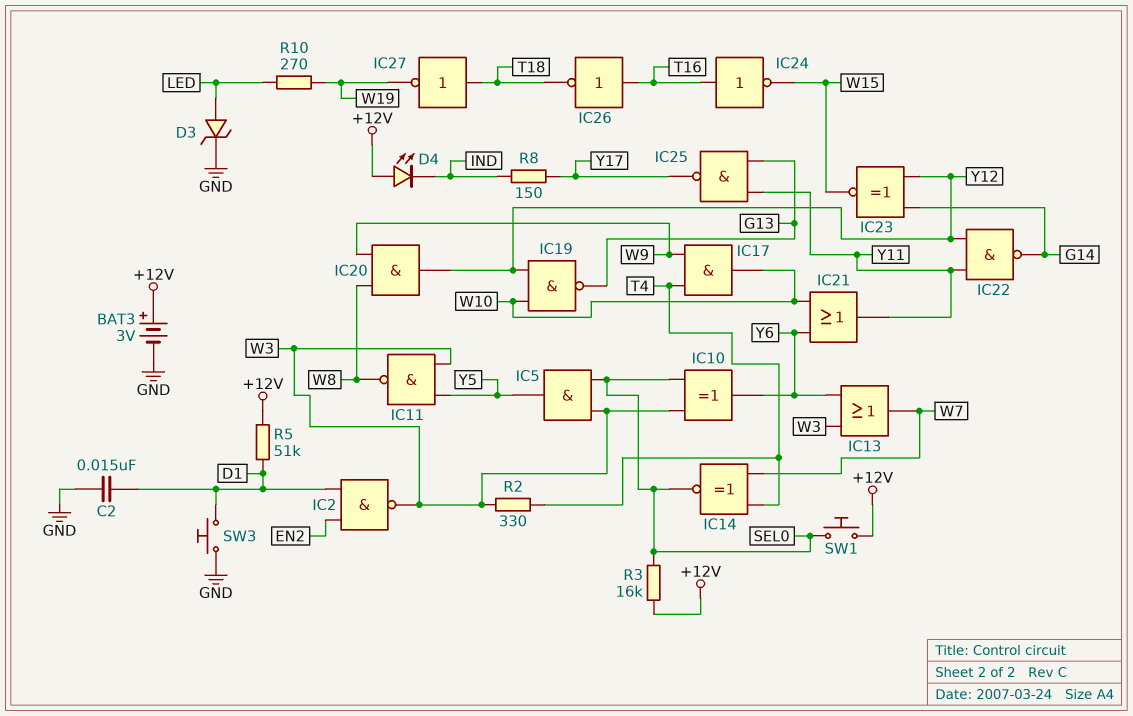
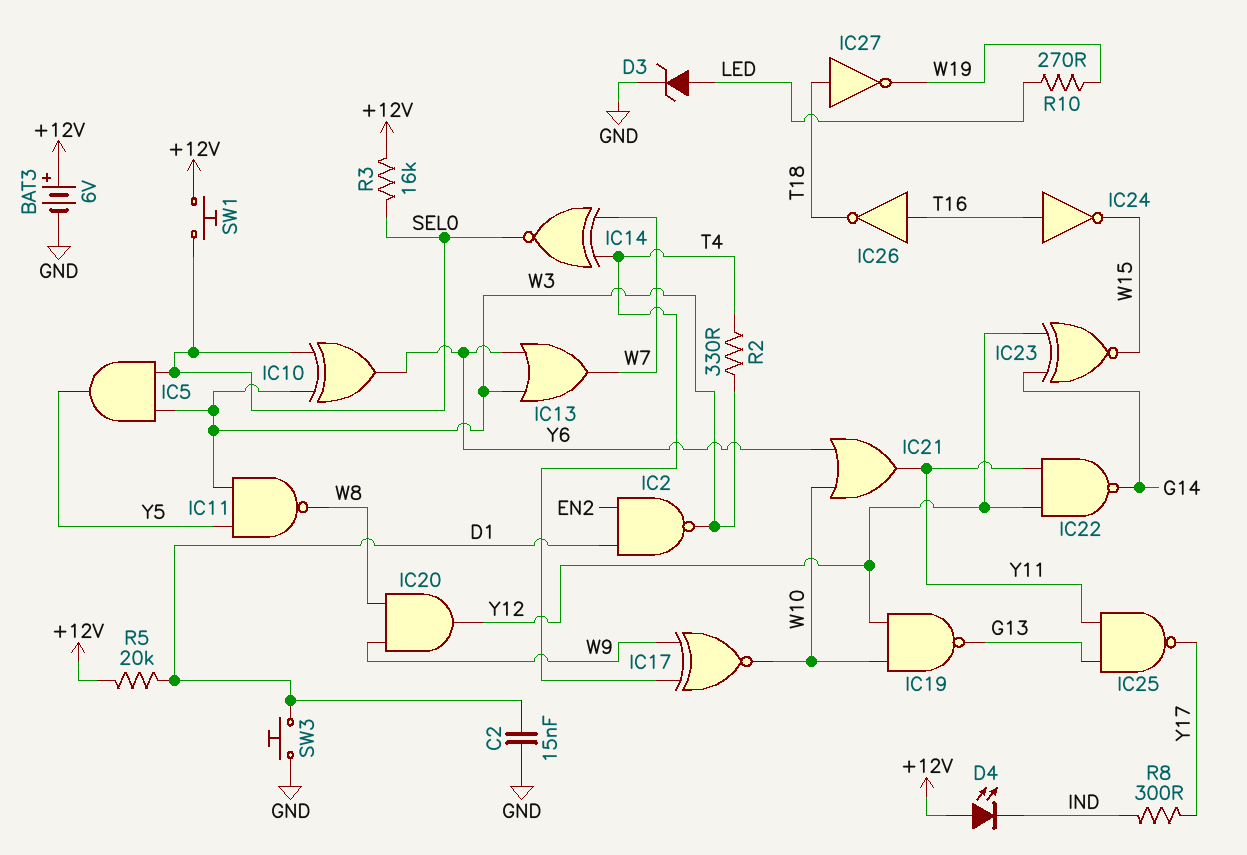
BAT3: 3V (plus +12V, minus GND) -> 6V (plus +12V, minus GND)
IC17: AND (in T4, in W9, out W10) -> XNOR (in T4, in W9, out W10)
R5: 51k (+12V, D1) -> 20k (+12V, D1)
R8: 150 (IND, Y17) -> 300 (IND, Y17)

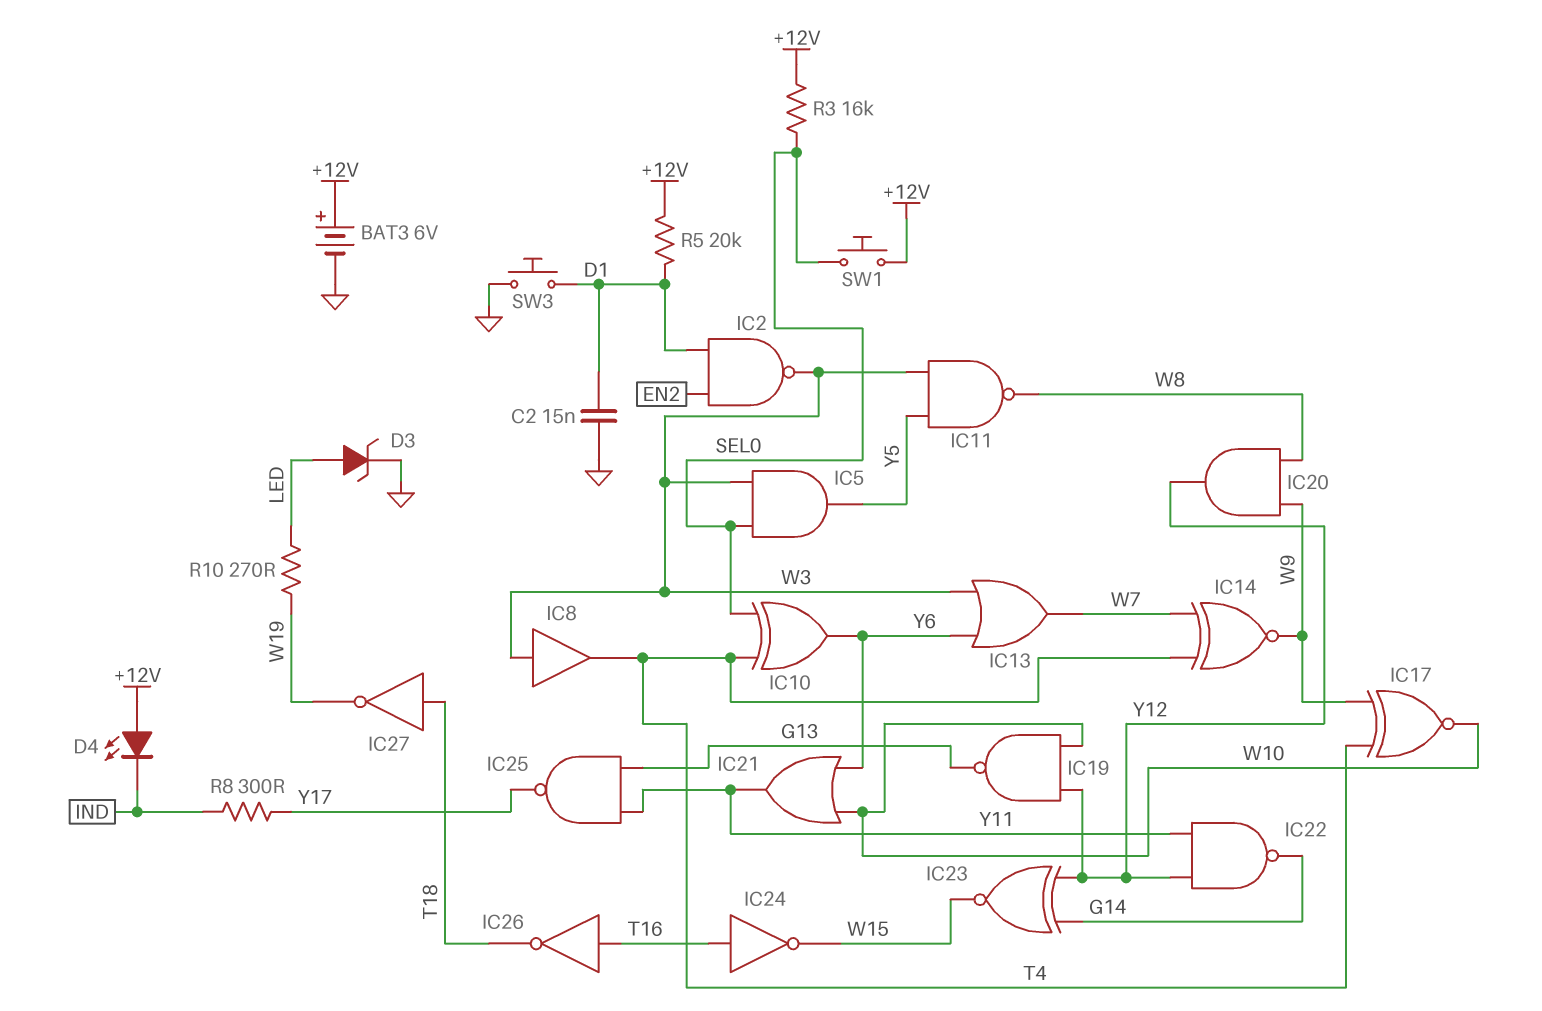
IC8: none -> buffer (in W3, out T4)
IC10: XOR (in SEL0, in W3, out Y6) -> XOR (in SEL0, in T4, out Y6)
IC14: XNOR (in T4, in W7, out SEL0) -> XNOR (in T4, in W7, out W9)
R2: 330 (T4, W3) -> none

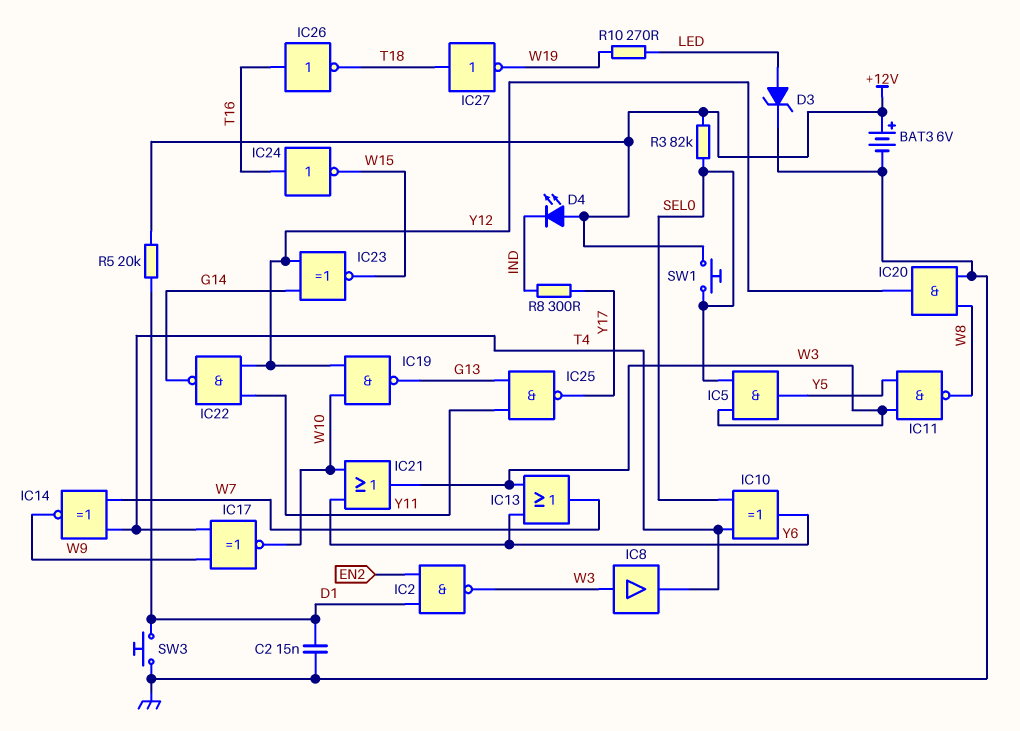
IC20: AND (in W8, in W9, out Y12) -> AND (in GND, in W8, out Y12)
IC21: OR (in W10, in Y6, out Y11) -> OR (in W10, in Y6, out W3)
R3: 16k (+12V, SEL0) -> 82k (+12V, SEL0)

